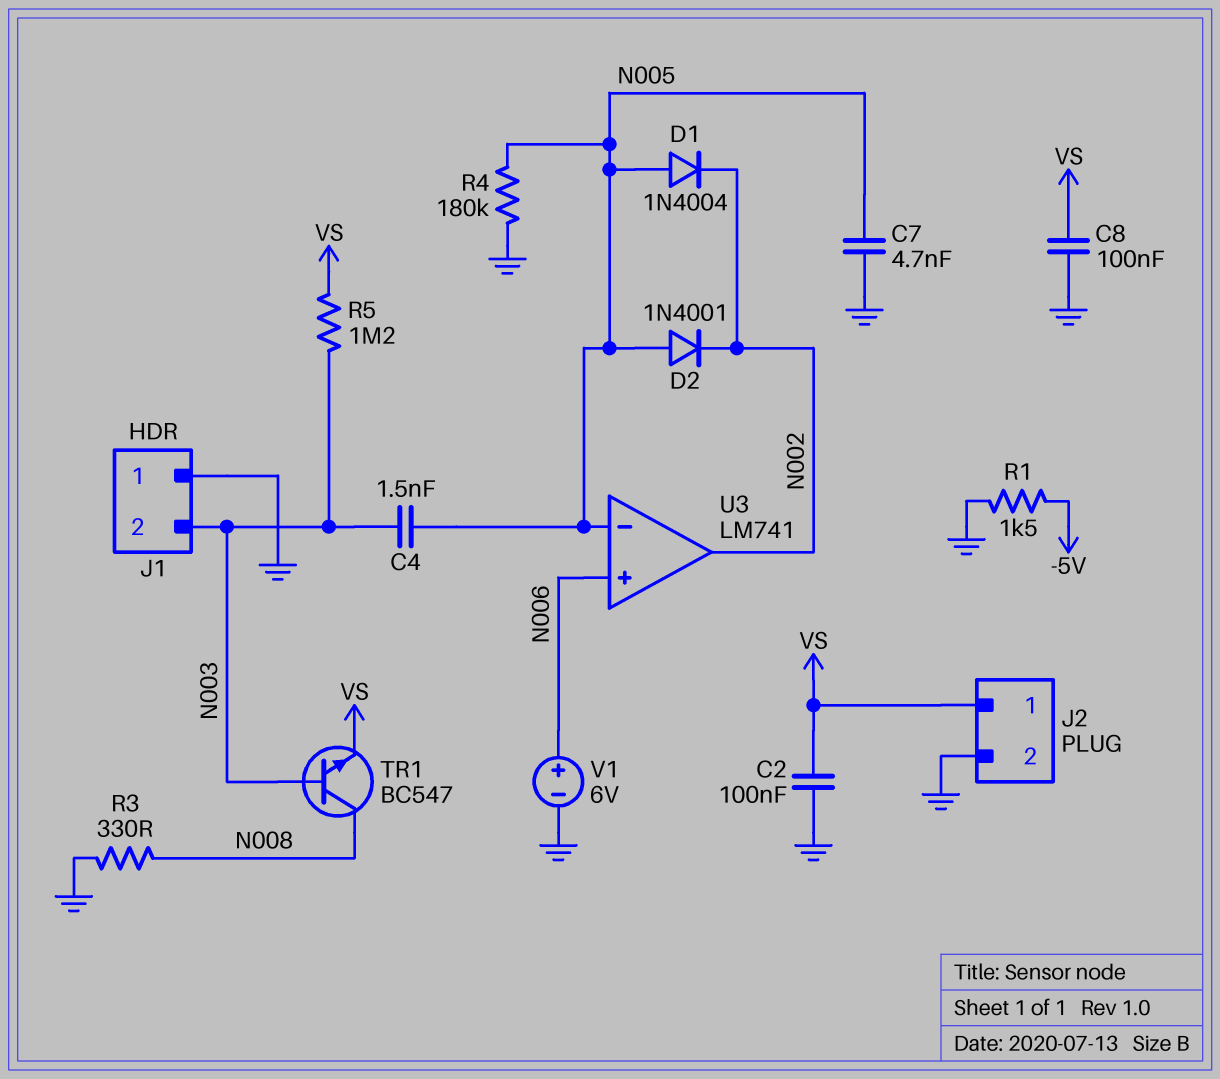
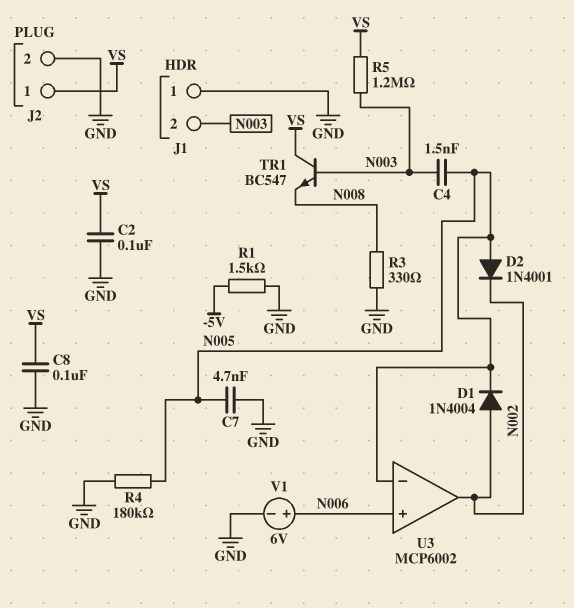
D1: diode 1N4004 (A N005, K N002) -> diode 1N4004 (A N002, K N005)
TR1: NPN BC547 (B N003, C N008, E VS) -> NPN BC547 (B N003, C VS, E N008)
U3: LM741 -> MCP6002

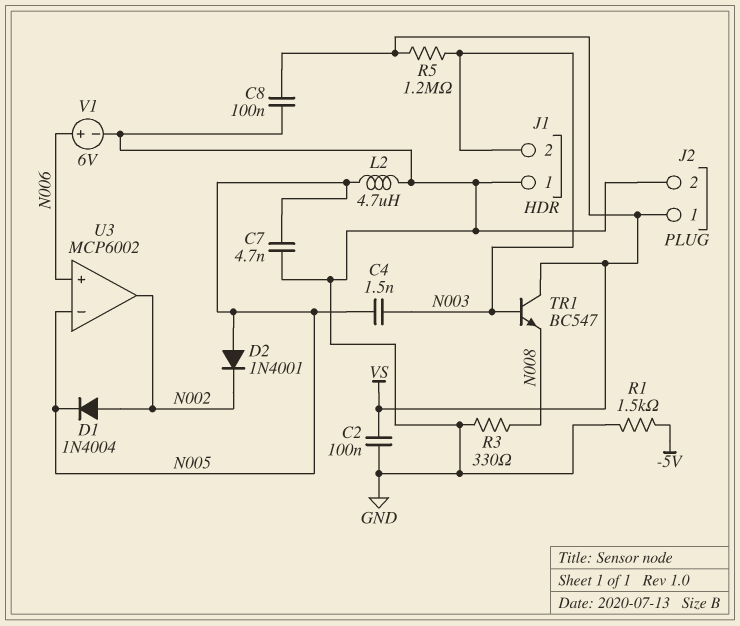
L2: none -> 4.7uH (GND, N005)
R4: 180k (GND, N005) -> none

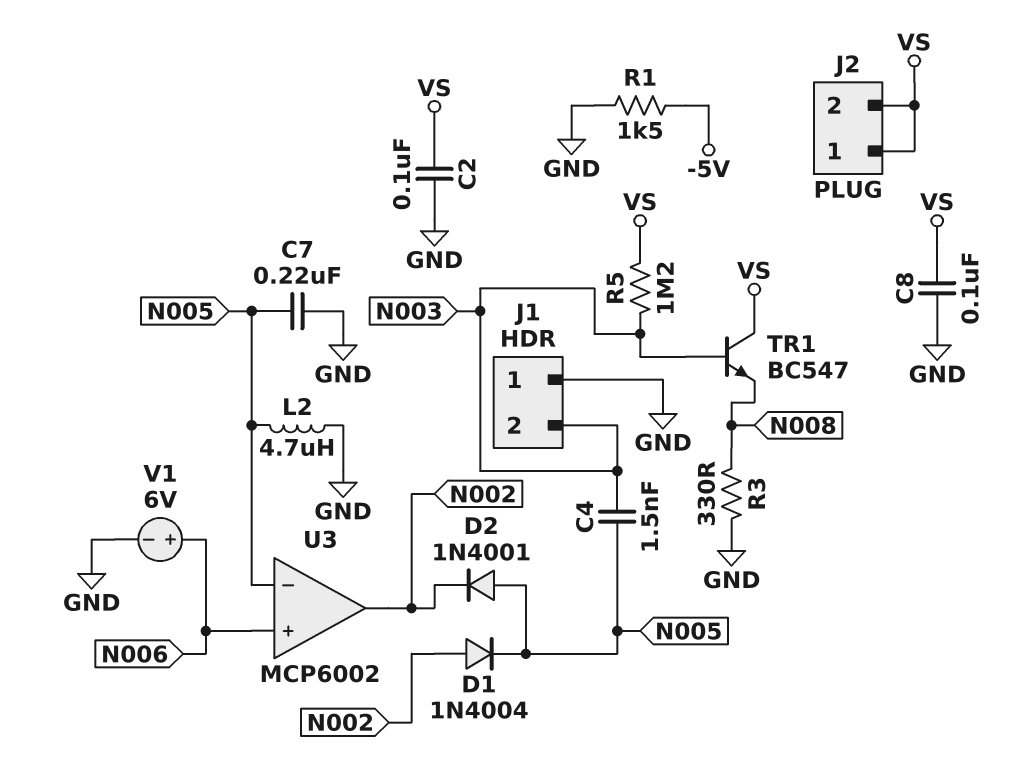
C7: 4.7nF (GND, N005) -> 220nF (GND, N005)
J2 pin 2: GND -> VS

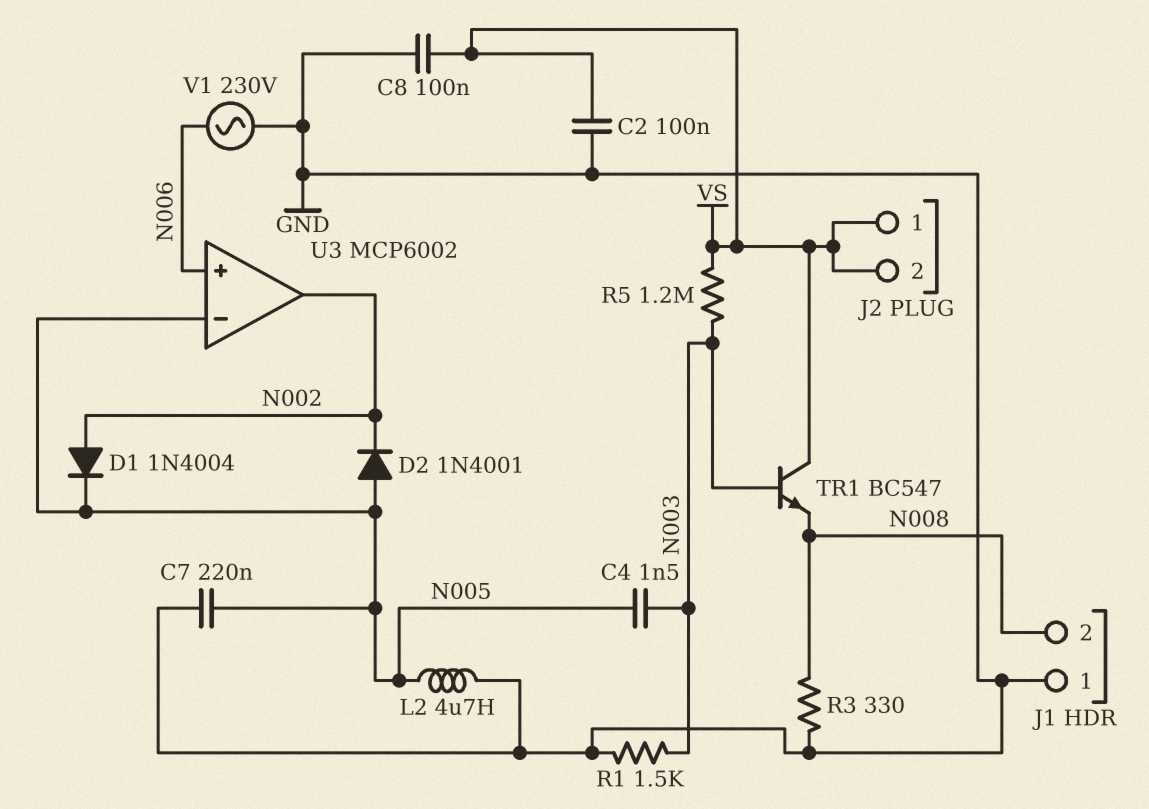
J1 pin 2: N003 -> N008
R1: 1.5k (-5V, GND) -> 1.5k (GND, N003)
V1: 6V (plus N006, minus GND) -> AC 230V (GND, N006)

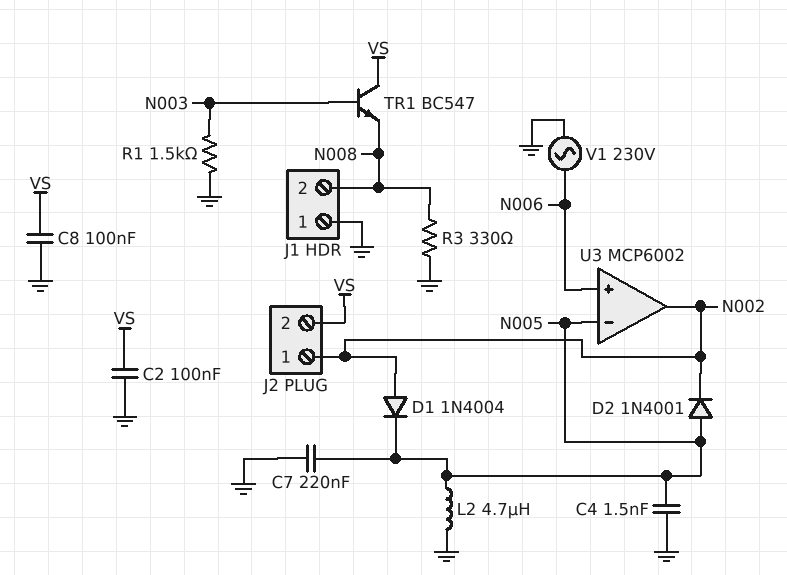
C4: 1.5nF (N003, N005) -> 1.5nF (GND, N005)
J2 pin 1: VS -> N002
R5: 1.2M (N003, VS) -> none

